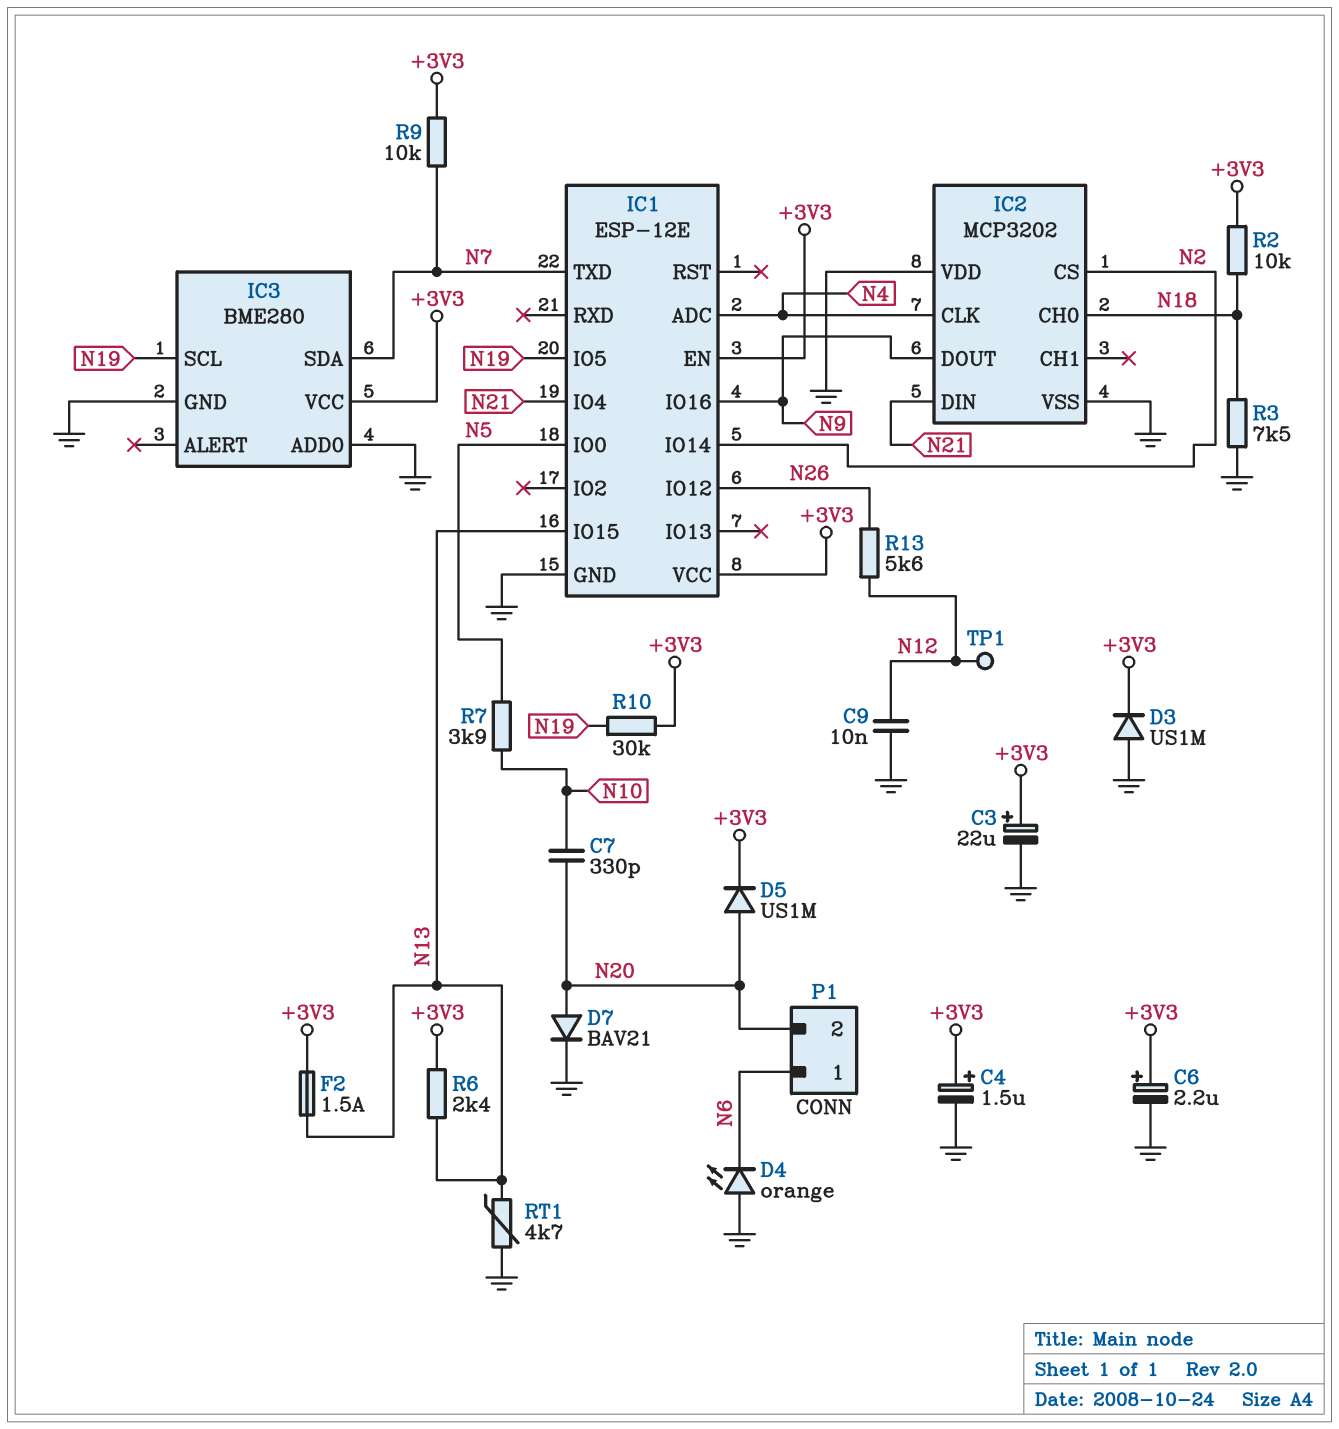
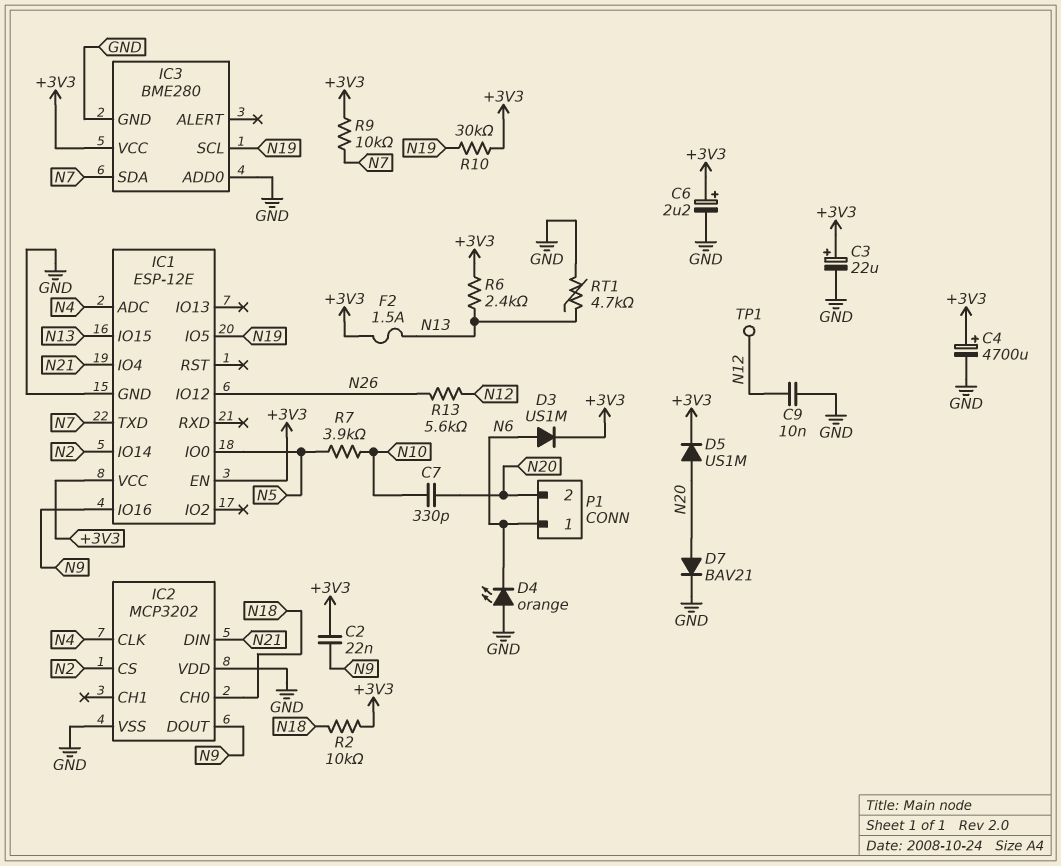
C2: none -> 22nF (+3V3, N9)
C4: 1.5uF (plus +3V3, minus GND) -> 4700uF (plus +3V3, minus GND)
D3: diode US1M (A GND, K +3V3) -> diode US1M (A N6, K +3V3)
R3: 7.5k (GND, N18) -> none

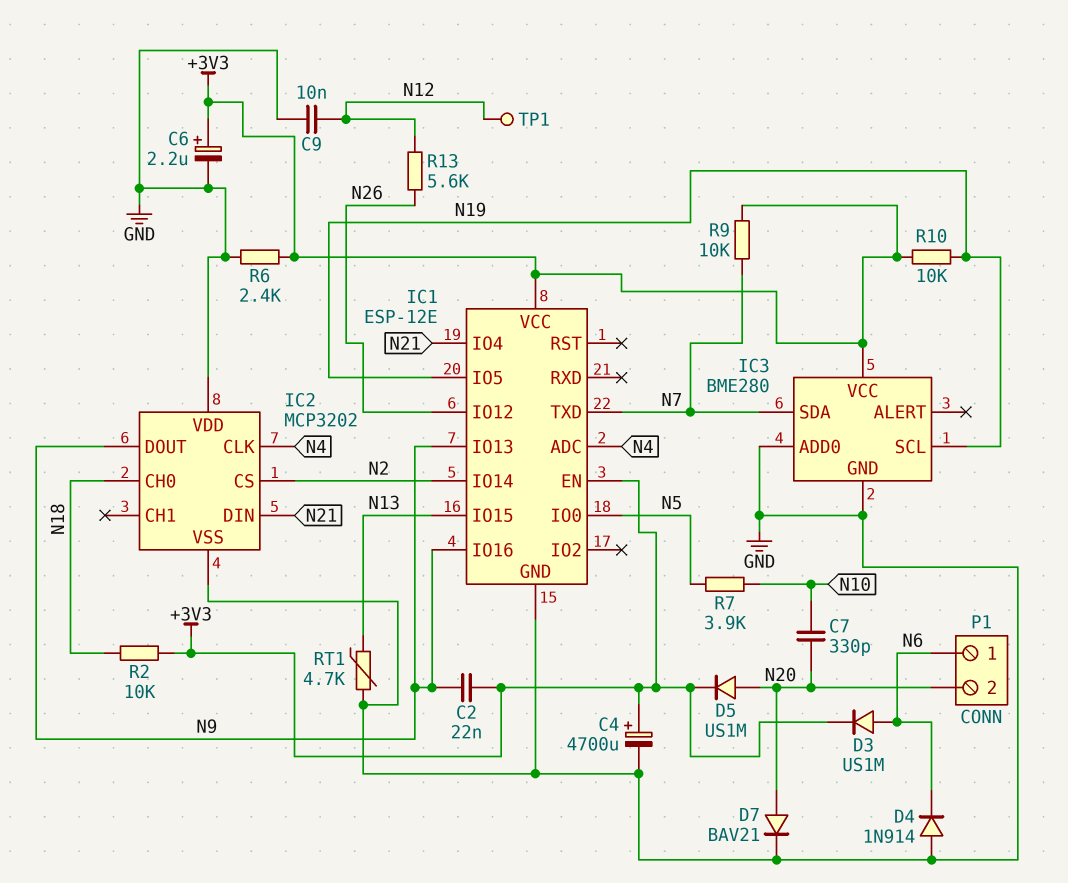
C3: 22uF (plus +3V3, minus GND) -> none
D4: LED orange (A GND, K N6) -> diode 1N914 (A GND, K N6)
F2: 1.5A (+3V3, N13) -> none
IC1 pin IO13: none -> N9
R6: 2.4k (+3V3, N13) -> 2.4k (+3V3, GND)
R10: 30k (+3V3, N19) -> 10k (+3V3, N19)

